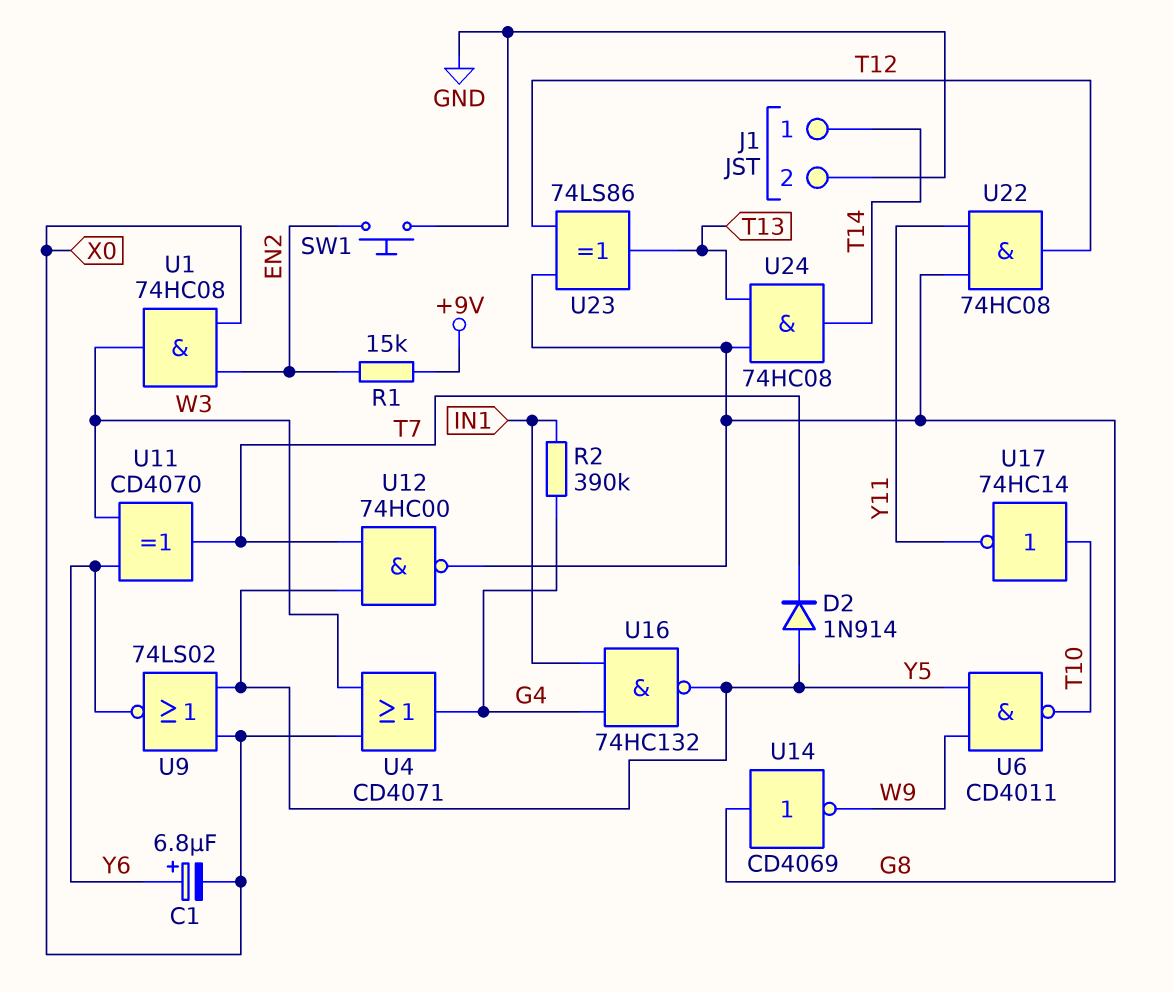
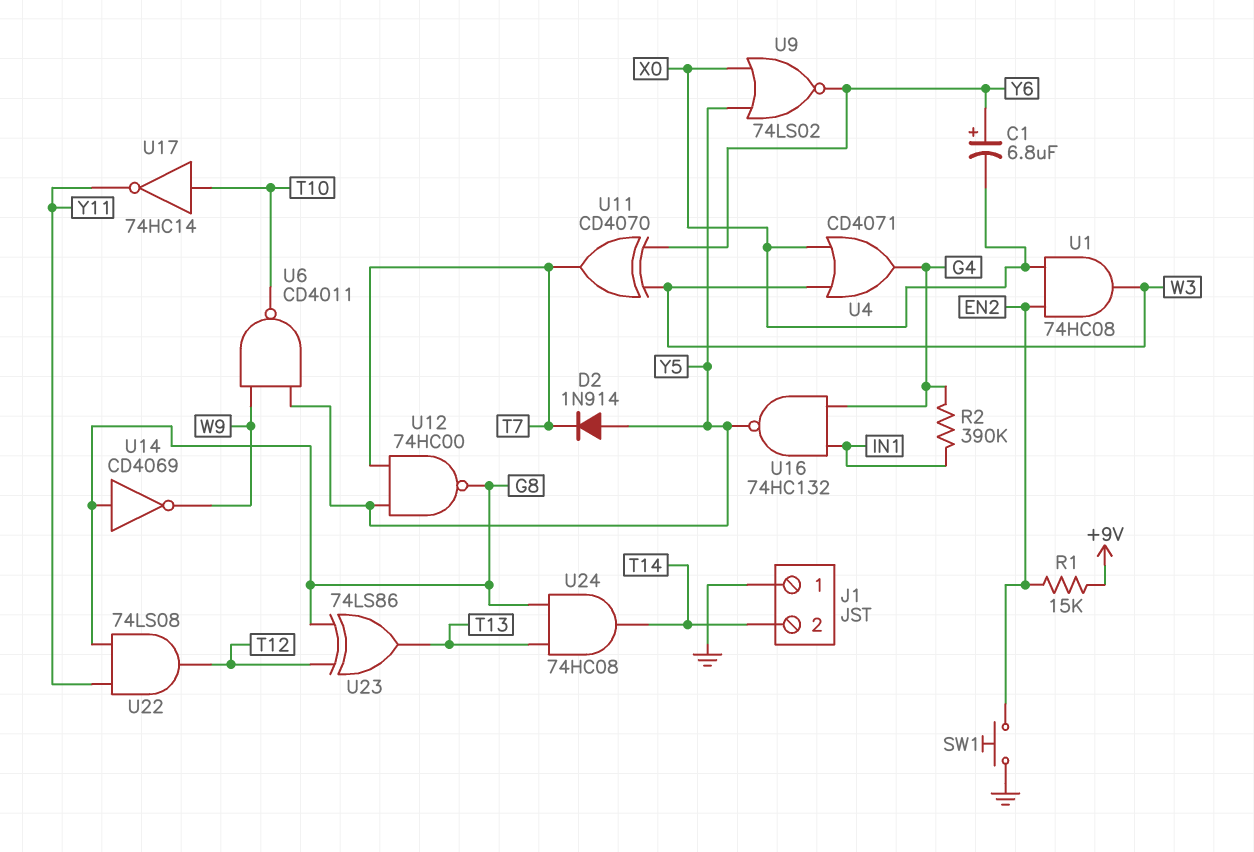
J1 pin 1: T14 -> GND
J1 pin 2: GND -> T14
U22: AND 74HC08 (in G8, in Y11, out T12) -> AND 74LS08 (in G8, in Y11, out T12)

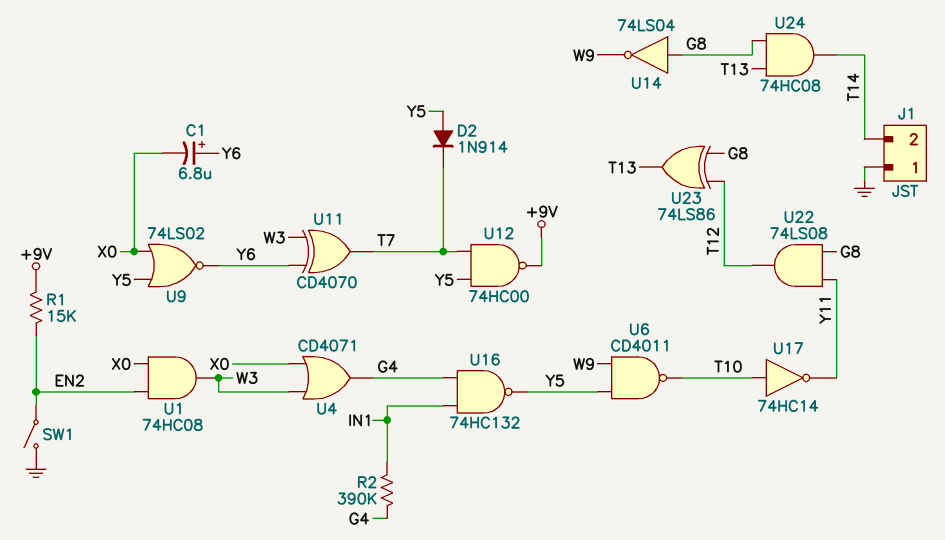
SW1: button (EN2, GND) -> switch (EN2, GND)
U12: NAND 74HC00 (in T7, in Y5, out G8) -> NAND 74HC00 (in T7, in Y5, out +9V)
U14: NOT CD4069 (in G8, out W9) -> NOT 74LS04 (in G8, out W9)

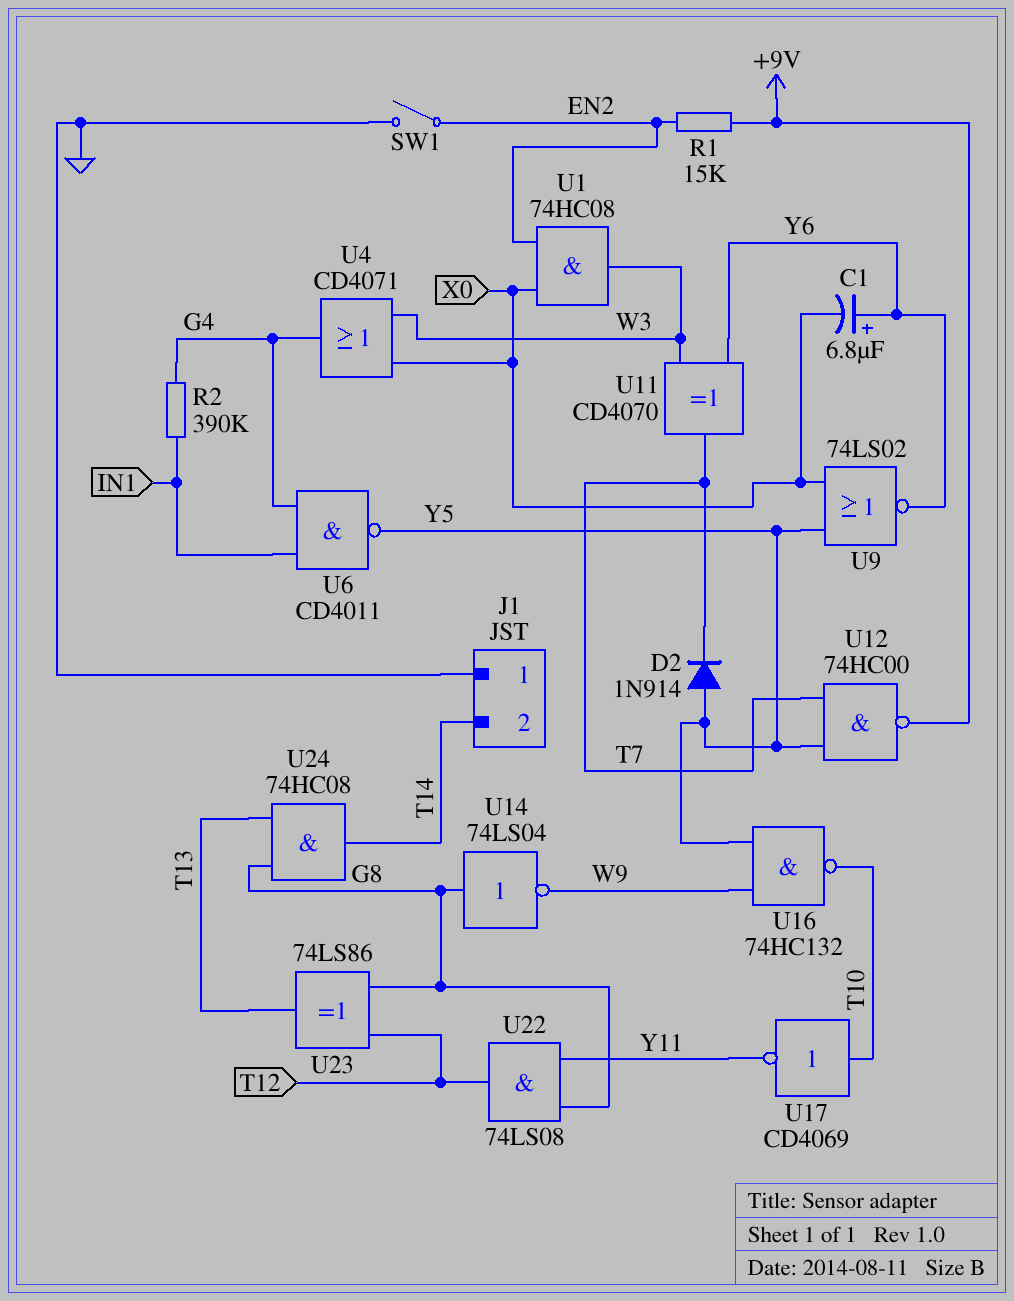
U6: NAND CD4011 (in W9, in Y5, out T10) -> NAND CD4011 (in G4, in IN1, out Y5)
U16: NAND 74HC132 (in G4, in IN1, out Y5) -> NAND 74HC132 (in W9, in Y5, out T10)
U17: NOT 74HC14 (in T10, out Y11) -> NOT CD4069 (in T10, out Y11)

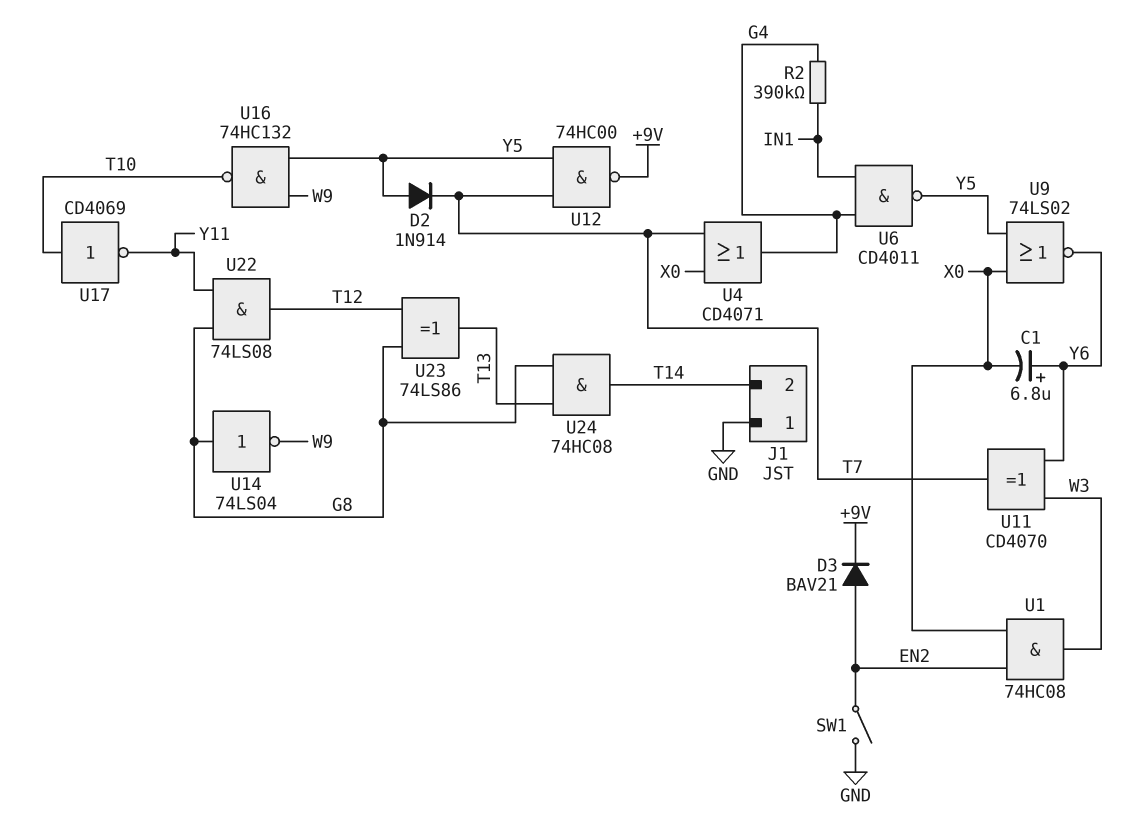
D3: none -> diode BAV21 (A EN2, K +9V)
R1: 15k (+9V, EN2) -> none
U4: OR CD4071 (in W3, in X0, out G4) -> OR CD4071 (in T7, in X0, out G4)

